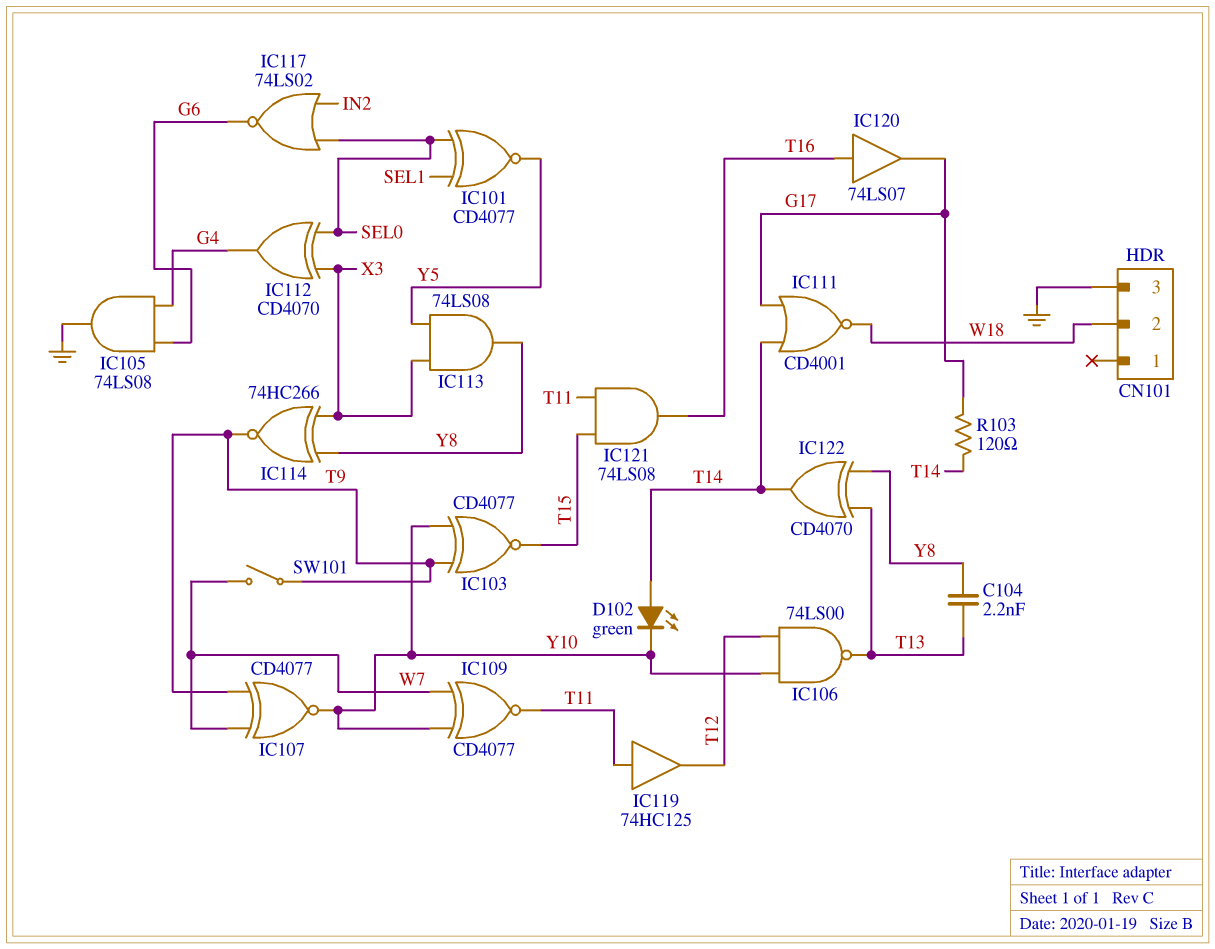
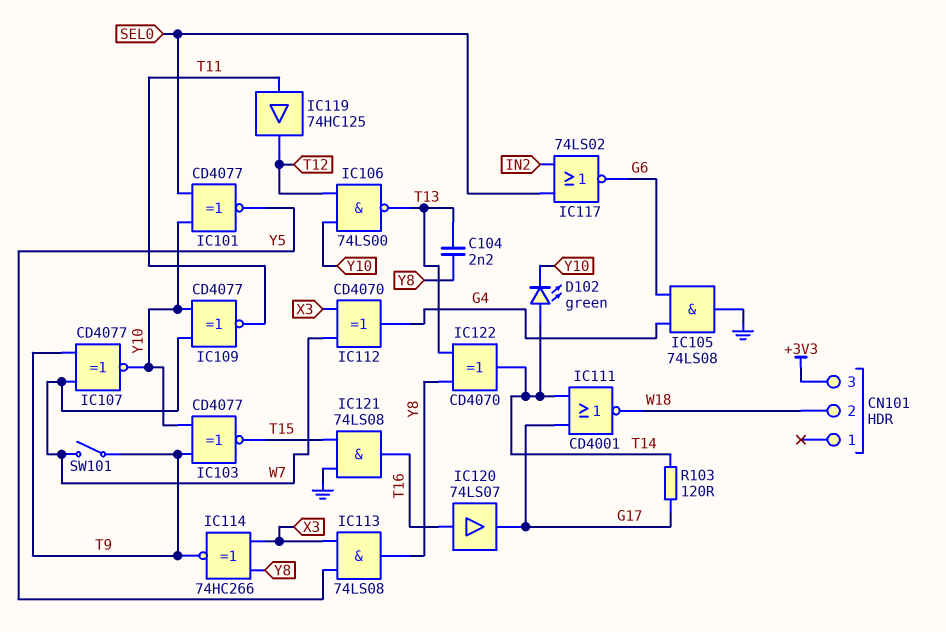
CN101 pin 3: GND -> +3V3
IC101: XNOR CD4077 (in SEL0, in SEL1, out Y5) -> XNOR CD4077 (in SEL0, in Y10, out Y5)
IC112: XOR CD4070 (in SEL0, in X3, out G4) -> XOR CD4070 (in W7, in X3, out G4)
IC121: AND 74LS08 (in T11, in T15, out T16) -> AND 74LS08 (in GND, in T15, out T16)

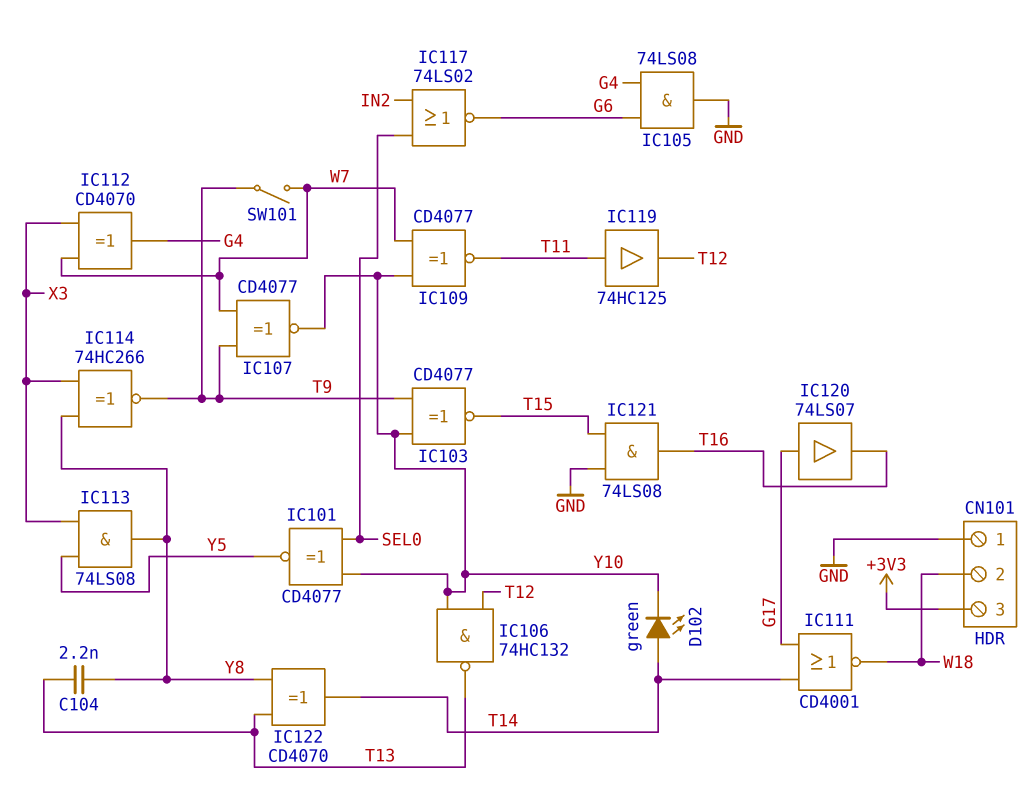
CN101 pin 1: none -> GND
IC106: NAND 74LS00 (in T12, in Y10, out T13) -> NAND 74HC132 (in T12, in Y10, out T13)
IC120: buffer 74LS07 (in T16, out G17) -> buffer 74LS07 (in G17, out T16)
R103: 120 (G17, T14) -> none

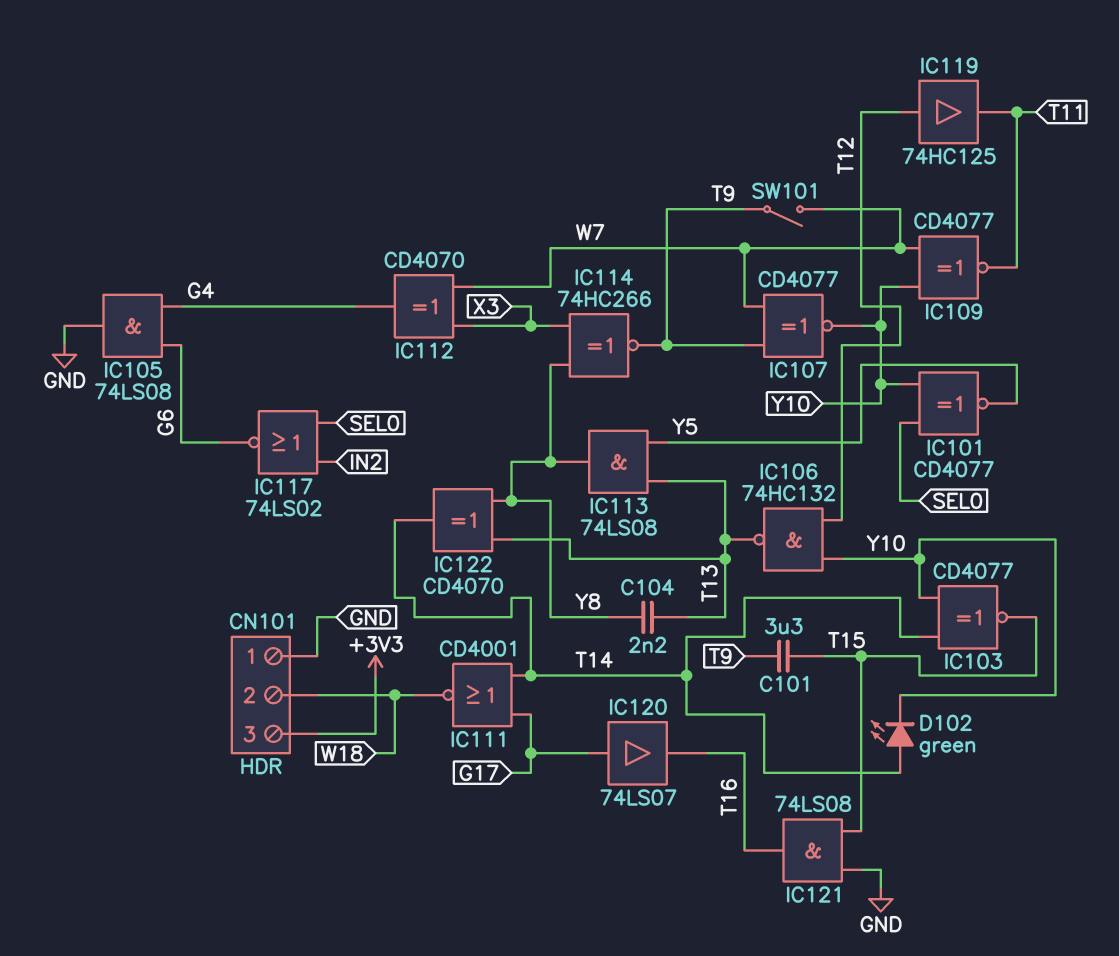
C101: none -> 3.3uF (T9, T15)
IC103: XNOR CD4077 (in T9, in Y10, out T15) -> XNOR CD4077 (in T14, in Y10, out T15)
IC113: AND 74LS08 (in X3, in Y5, out Y8) -> AND 74LS08 (in T13, in Y5, out Y8)
IC119: buffer 74HC125 (in T11, out T12) -> buffer 74HC125 (in T12, out T11)

